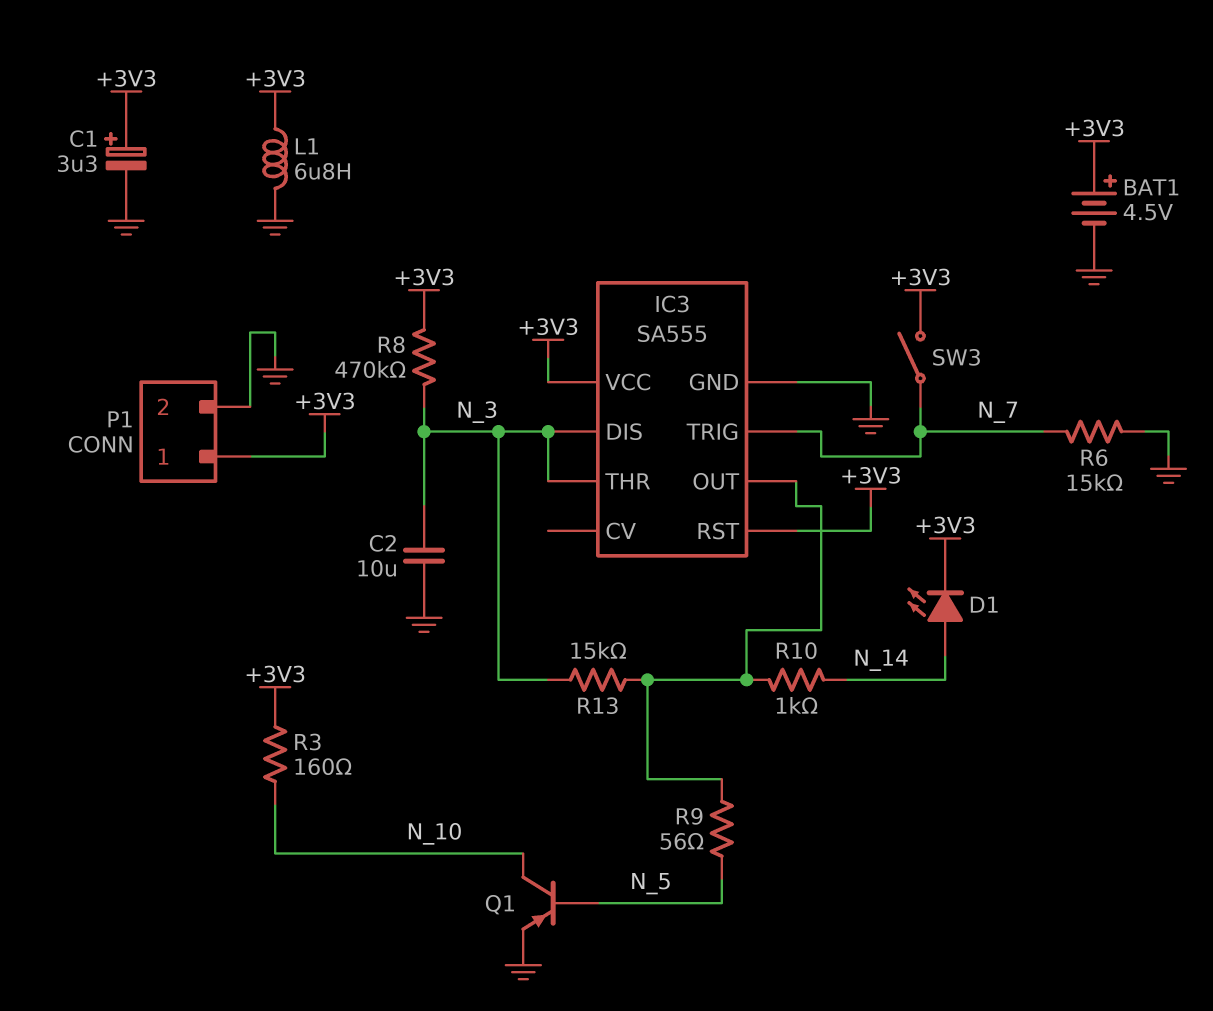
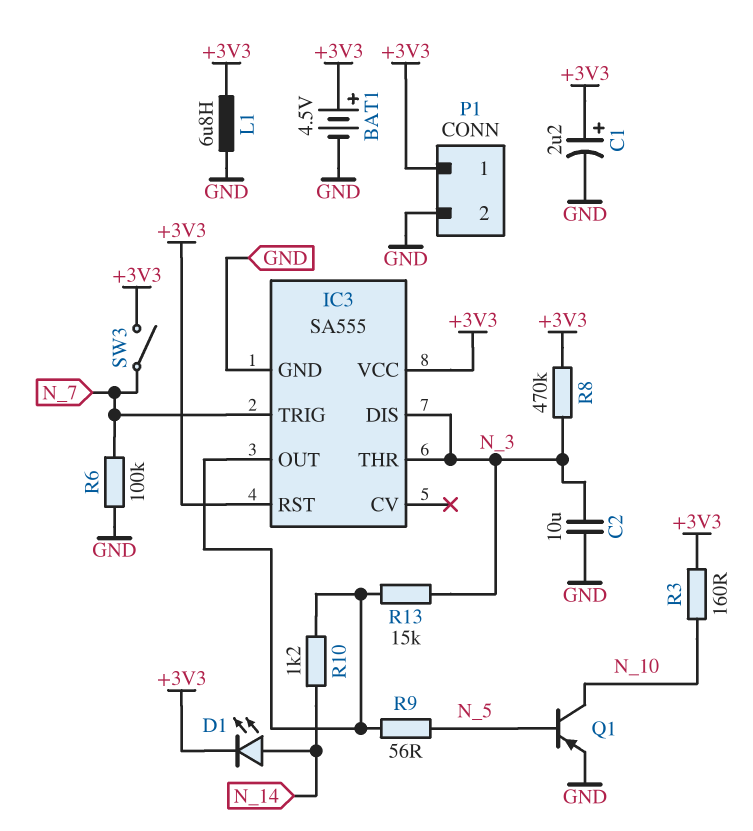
C1: 3.3uF (plus +3V3, minus GND) -> 2.2uF (plus +3V3, minus GND)
R6: 15k (GND, N_7) -> 100k (GND, N_7)
R10: 1k (IC3/OUT, N_14) -> 1.2k (IC3/OUT, N_14)

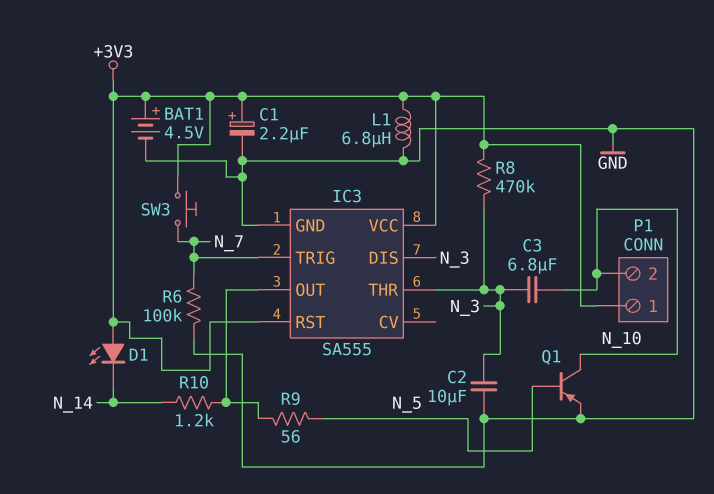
C3: none -> 6.8uF (N_3, N_10)
D1: LED (A N_14, K +3V3) -> LED (A +3V3, K N_14)
P1 pin 2: GND -> N_10
R3: 160 (+3V3, N_10) -> none
R13: 15k (IC3/OUT, N_3) -> none
SW3: switch (+3V3, N_7) -> button (+3V3, N_7)

